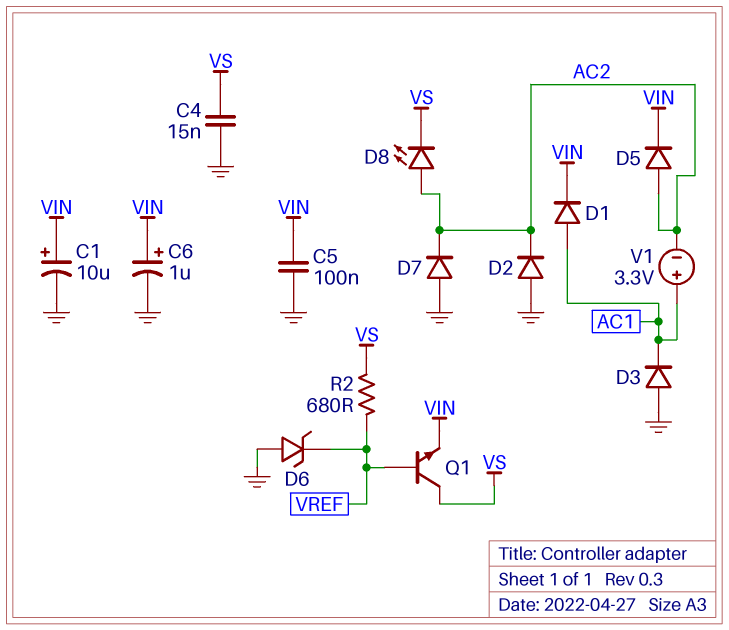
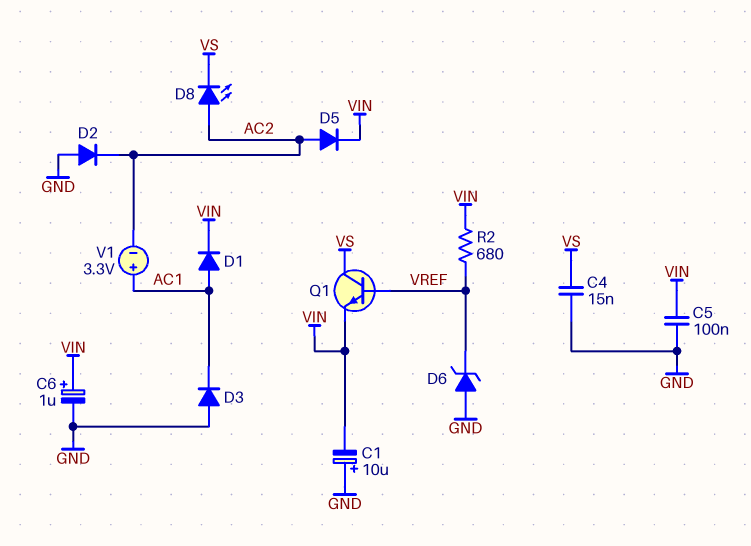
C1: 10uF (plus VIN, minus GND) -> 10uF (plus GND, minus VIN)
D7: diode (A GND, K AC2) -> none
R2: 680 (VREF, VS) -> 680 (VIN, VREF)

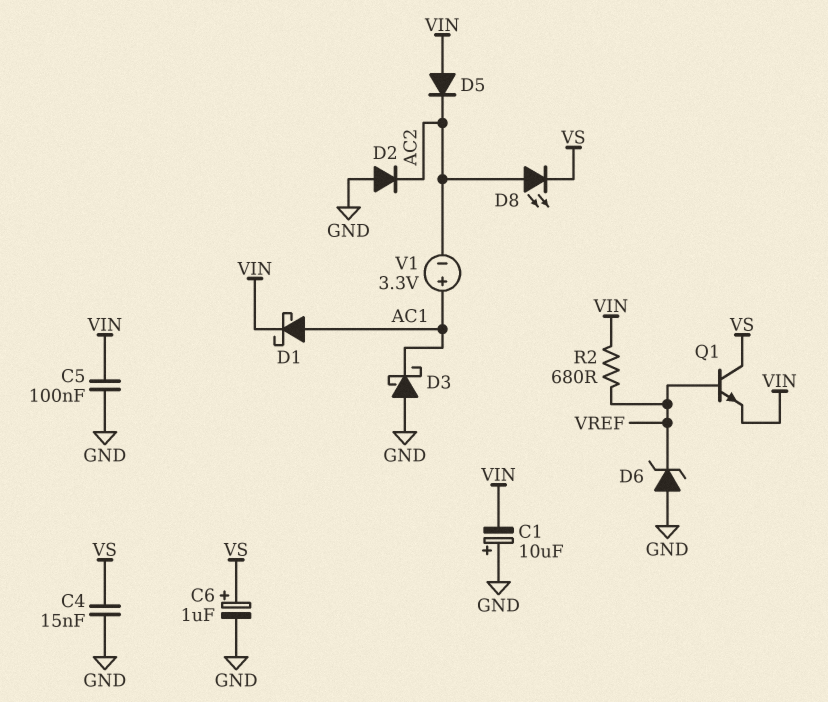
C6: 1uF (plus VIN, minus GND) -> 1uF (plus VS, minus GND)
D1: diode (A AC1, K VIN) -> schottky (A AC1, K VIN)
D3: diode (A GND, K AC1) -> schottky (A GND, K AC1)
D5: diode (A AC2, K VIN) -> diode (A VIN, K AC2)

